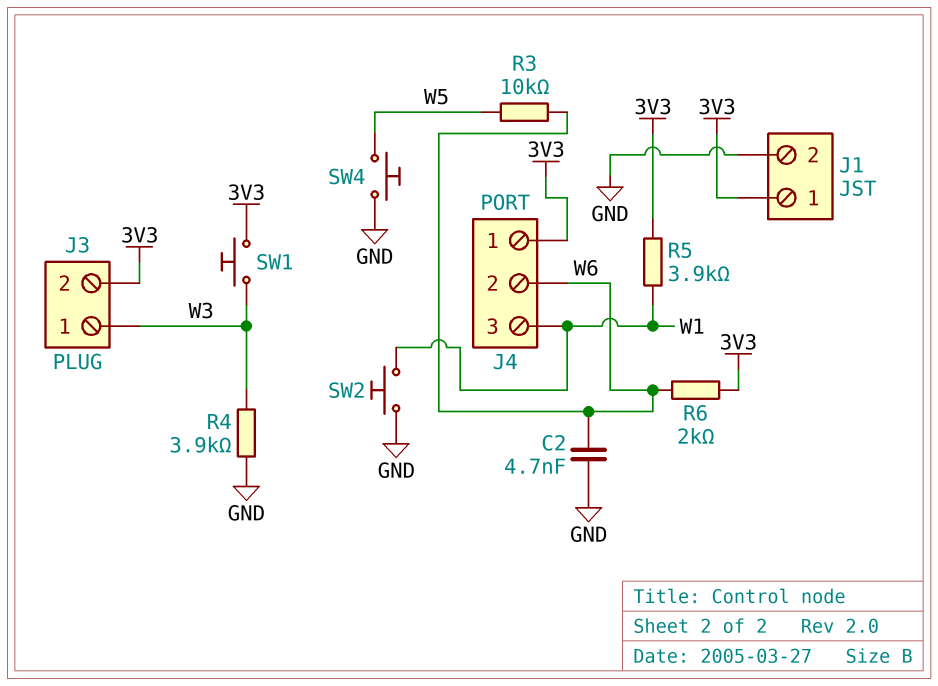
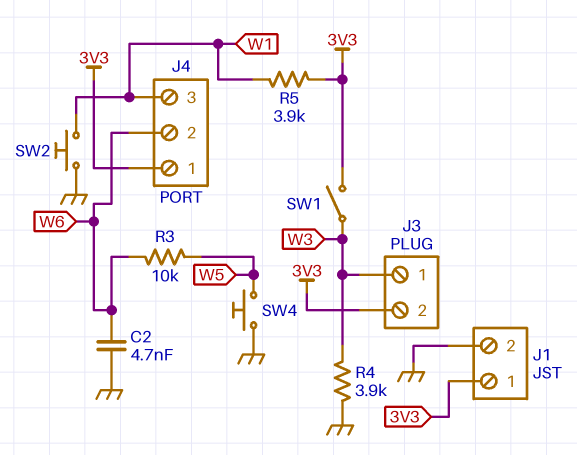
R6: 2k (3V3, W6) -> none
SW1: button (3V3, W3) -> switch (3V3, W3)

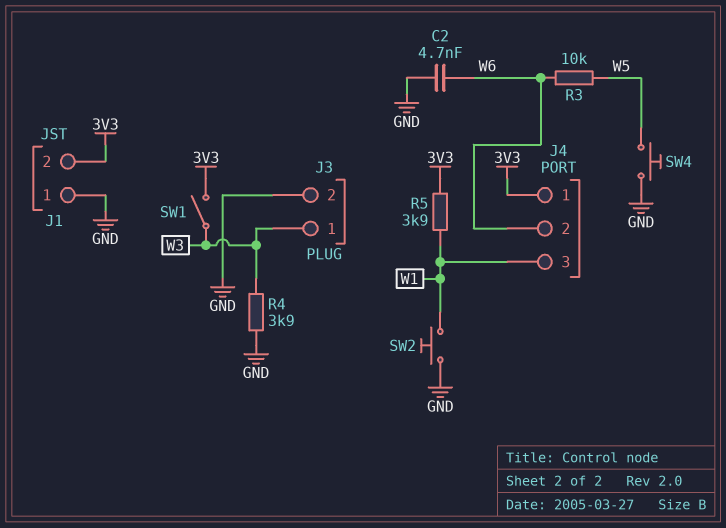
J1 pin 1: 3V3 -> GND
J1 pin 2: GND -> 3V3
J3 pin 2: 3V3 -> GND

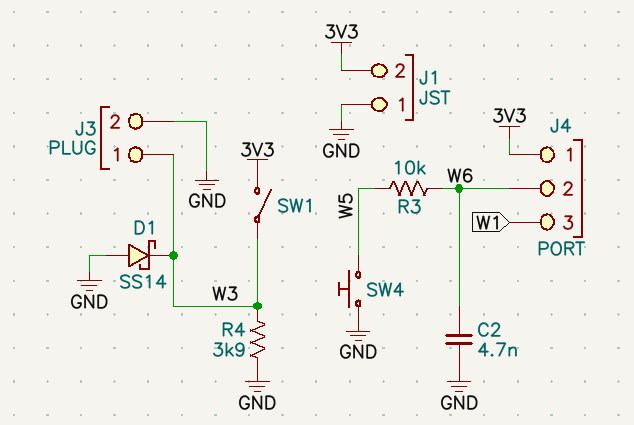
D1: none -> schottky SS14 (A GND, K W3)
R5: 3.9k (3V3, W1) -> none
SW2: button (GND, W1) -> none

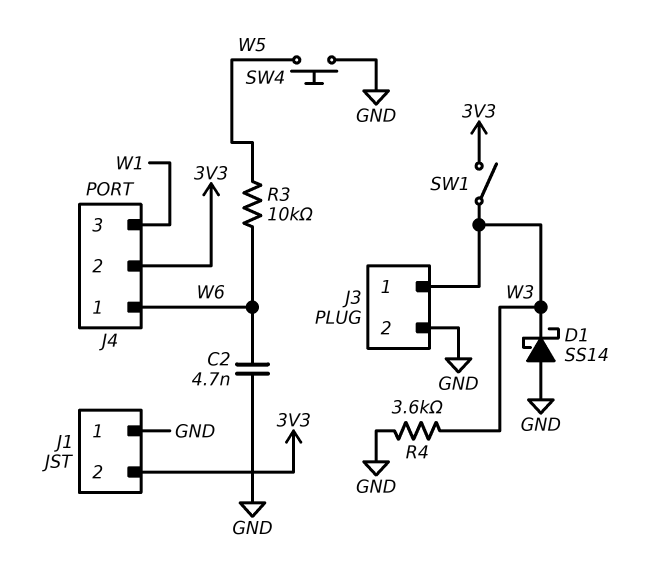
J4 pin 1: 3V3 -> W6
J4 pin 2: W6 -> 3V3
R4: 3.9k (GND, W3) -> 3.6k (GND, W3)

